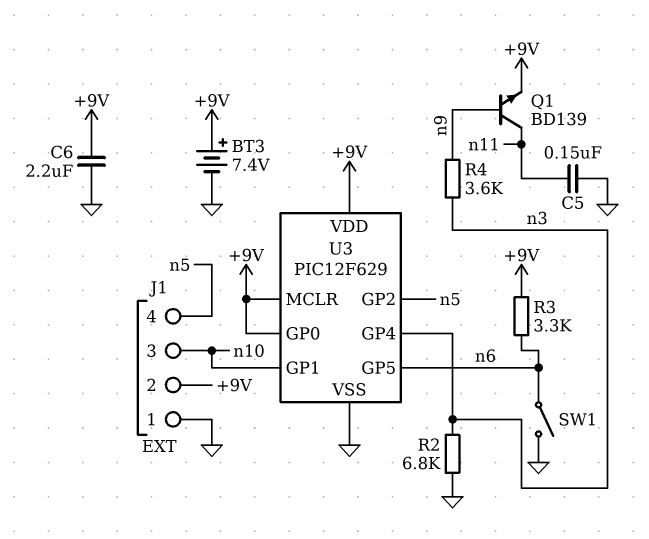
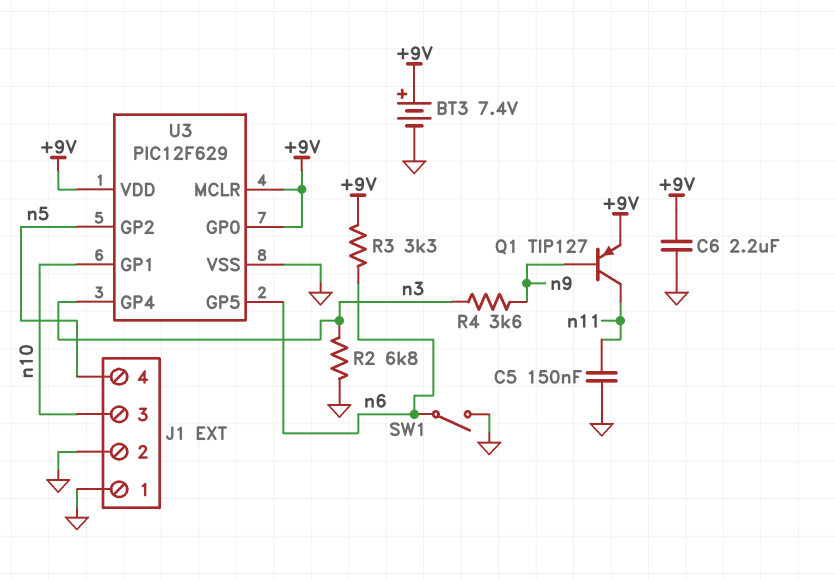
J1 pin 2: +9V -> GND
Q1: NPN BD139 (B n9, C n11, E +9V) -> PNP TIP127 (B n9, C n11, E +9V)

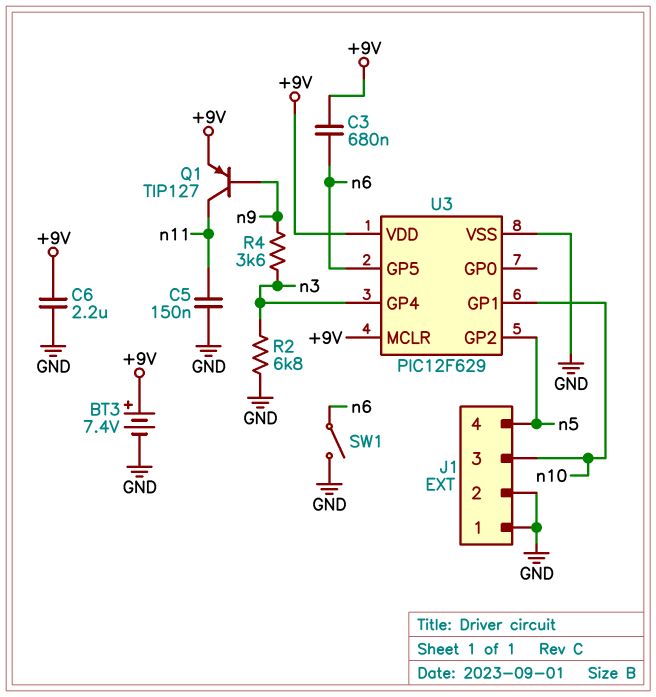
C3: none -> 680nF (+9V, n6)
R3: 3.3k (+9V, n6) -> none
U3 pin GP0: +9V -> none

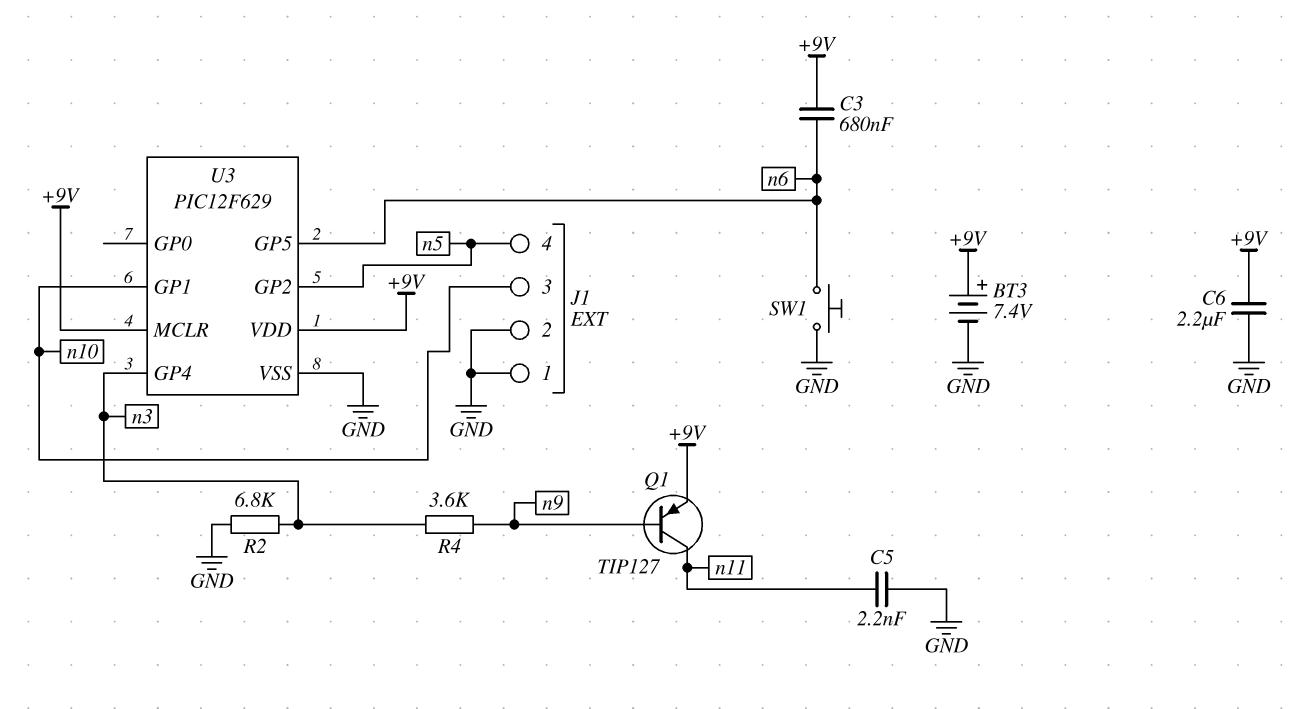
C5: 150nF (GND, n11) -> 2.2nF (GND, n11)
SW1: switch (GND, n6) -> button (GND, n6)

